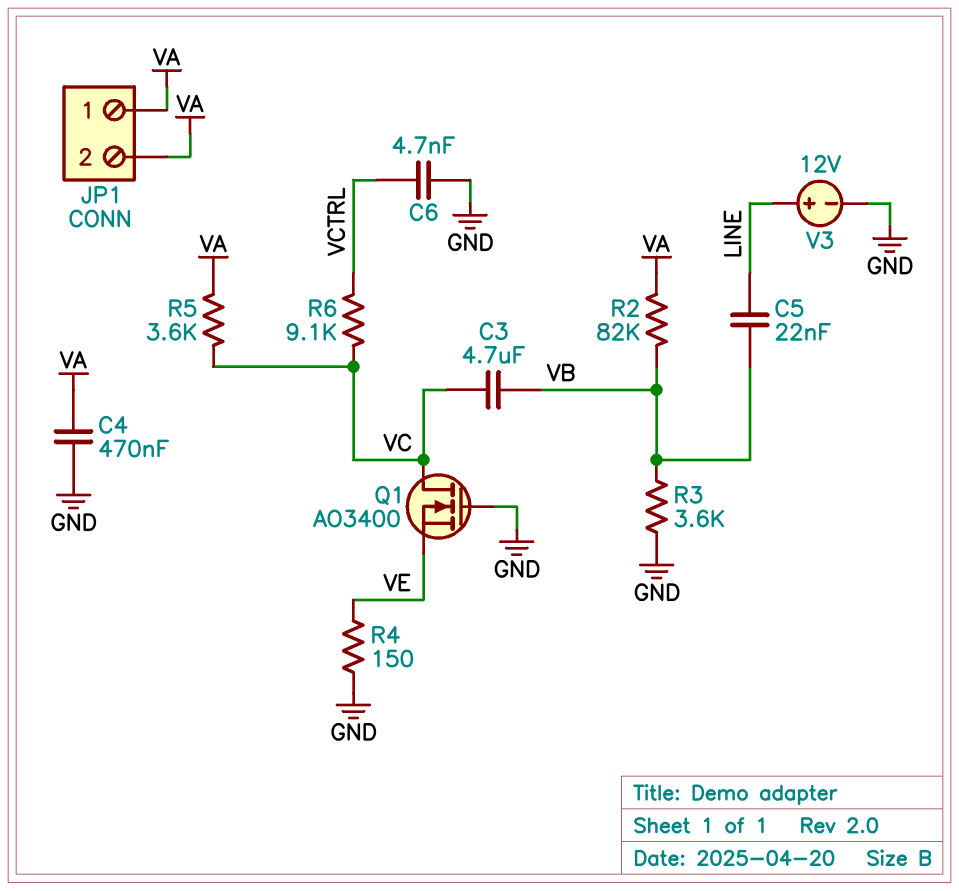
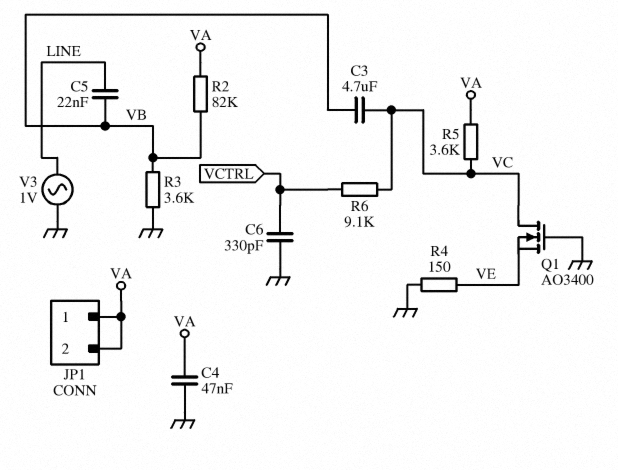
C4: 470nF (GND, VA) -> 47nF (GND, VA)
C6: 4.7nF (GND, VCTRL) -> 330pF (GND, VCTRL)
V3: 12V (plus LINE, minus GND) -> AC 1V (GND, LINE)

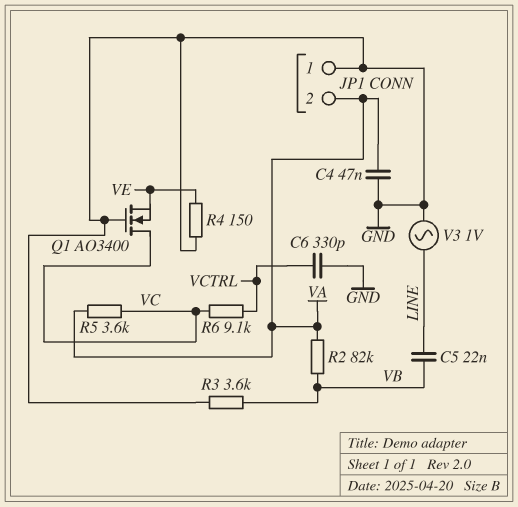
C3: 4.7uF (VB, VC) -> none
JP1 pin 1: VA -> GND

